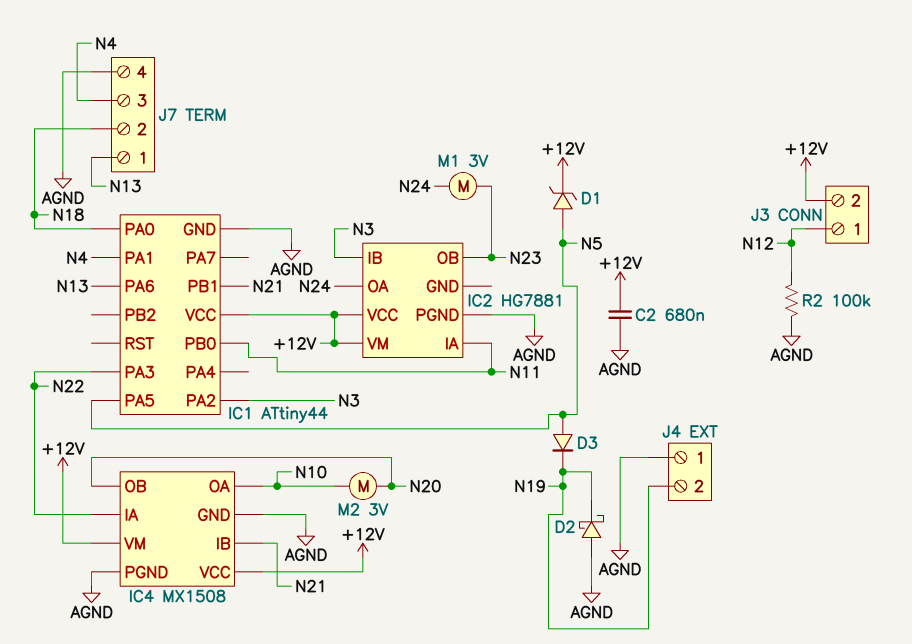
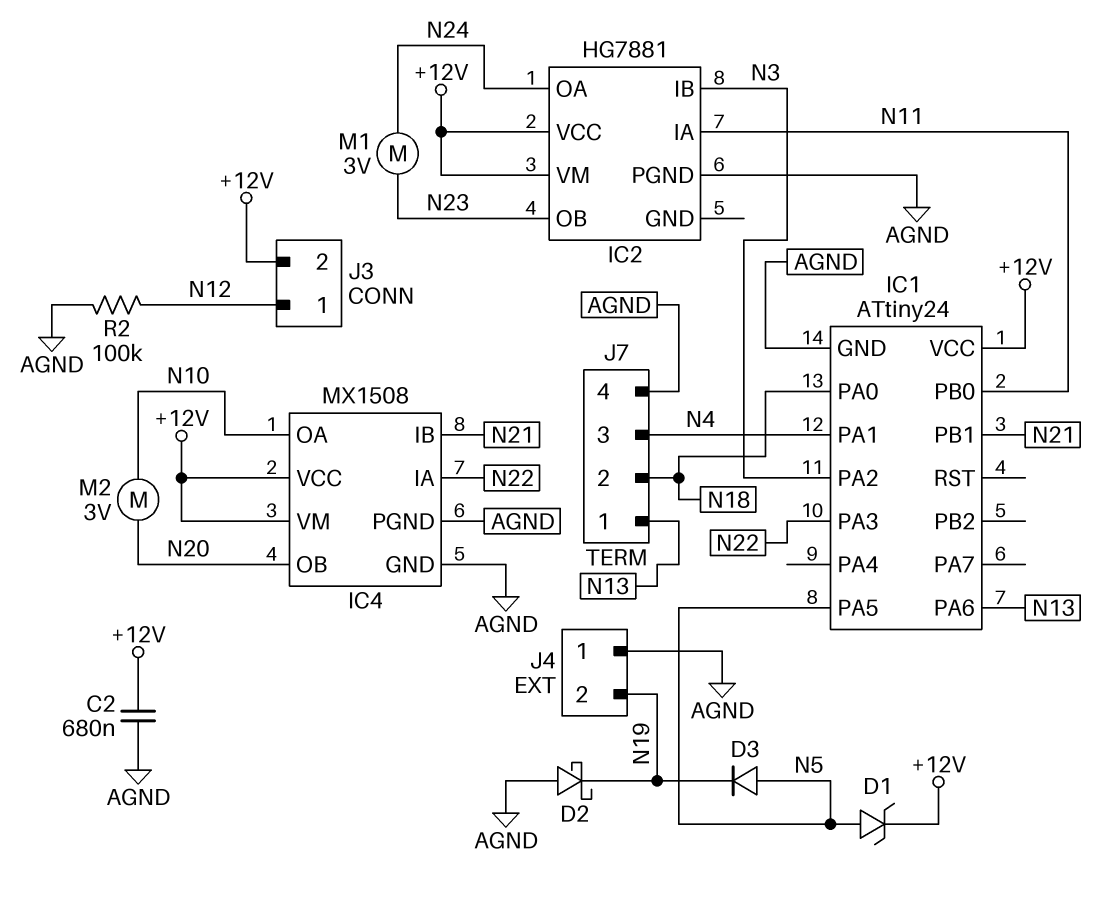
IC1: ATtiny44 -> ATtiny24

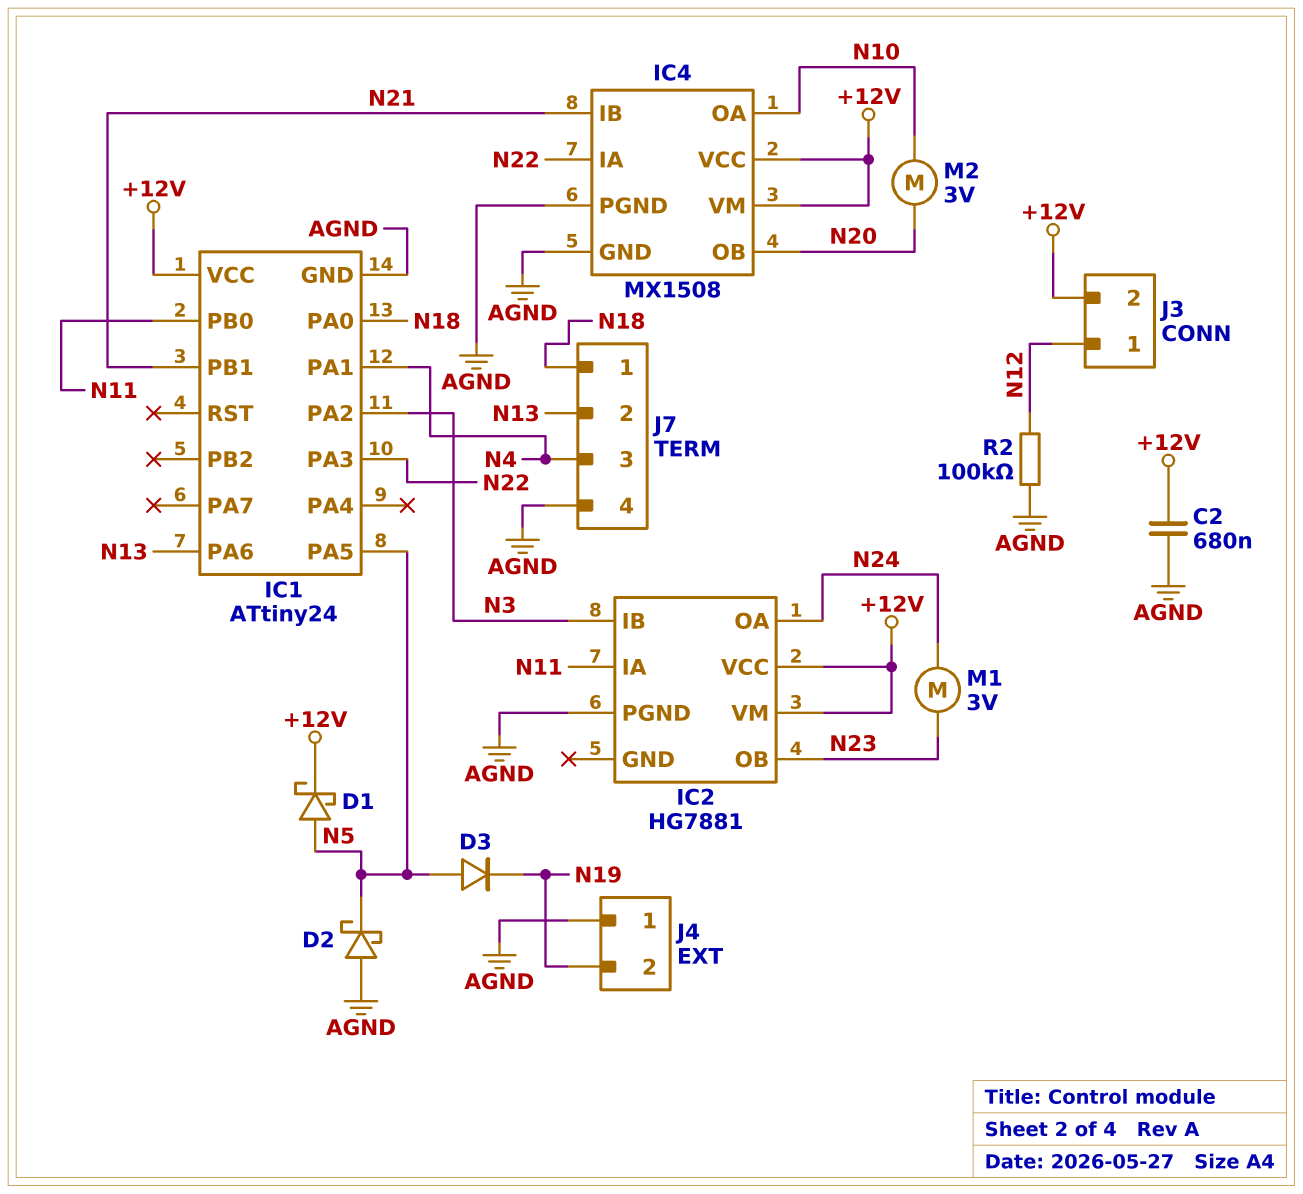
D1: zener (A N5, K +12V) -> schottky (A N5, K +12V)
D2: schottky (A AGND, K N19) -> schottky (A AGND, K N5)
J7 pin 1: N13 -> N18
J7 pin 2: N18 -> N13

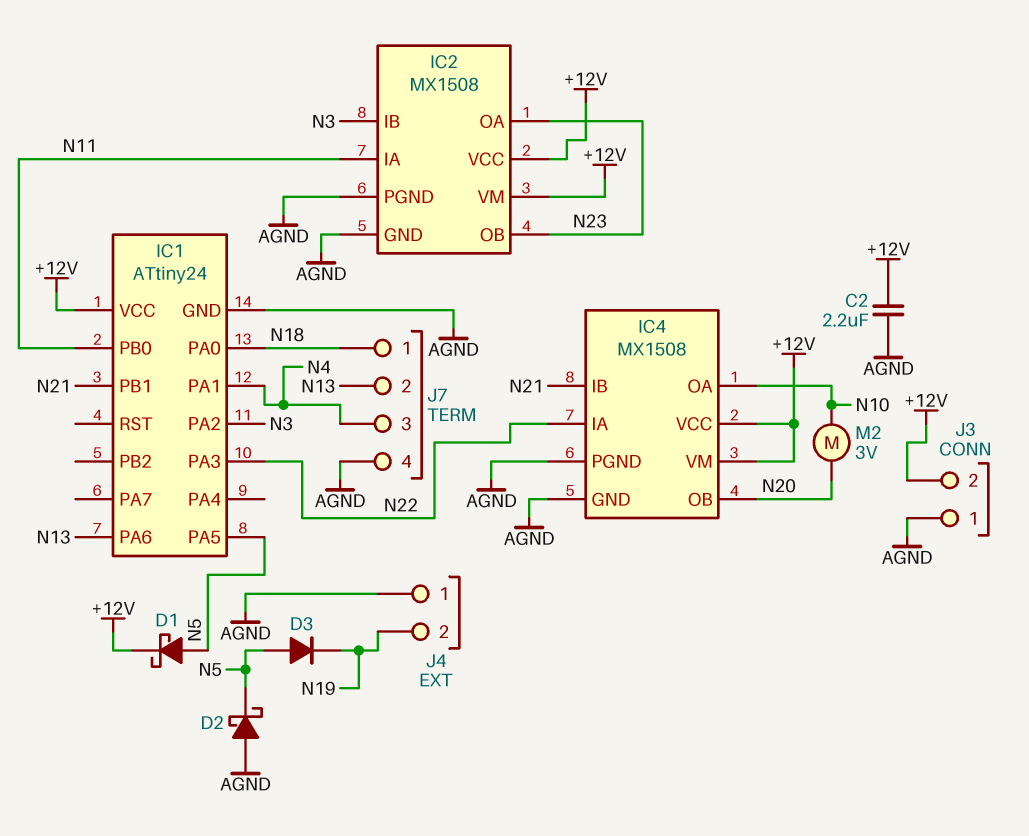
C2: 680nF (+12V, AGND) -> 2.2uF (+12V, AGND)
IC2: HG7881 -> MX1508
IC2 pin GND: none -> AGND
IC2 pin OA: N24 -> N23
J3 pin 1: N12 -> AGND
M1: motor 3V (N23, N24) -> none
R2: 100k (AGND, N12) -> none

